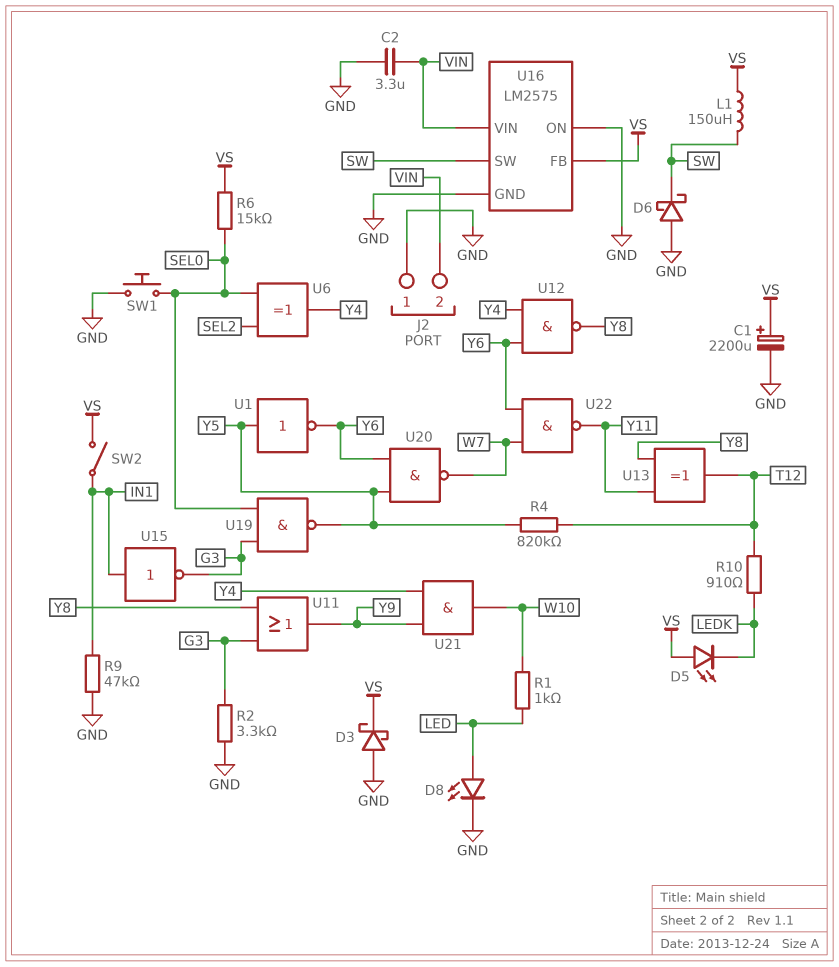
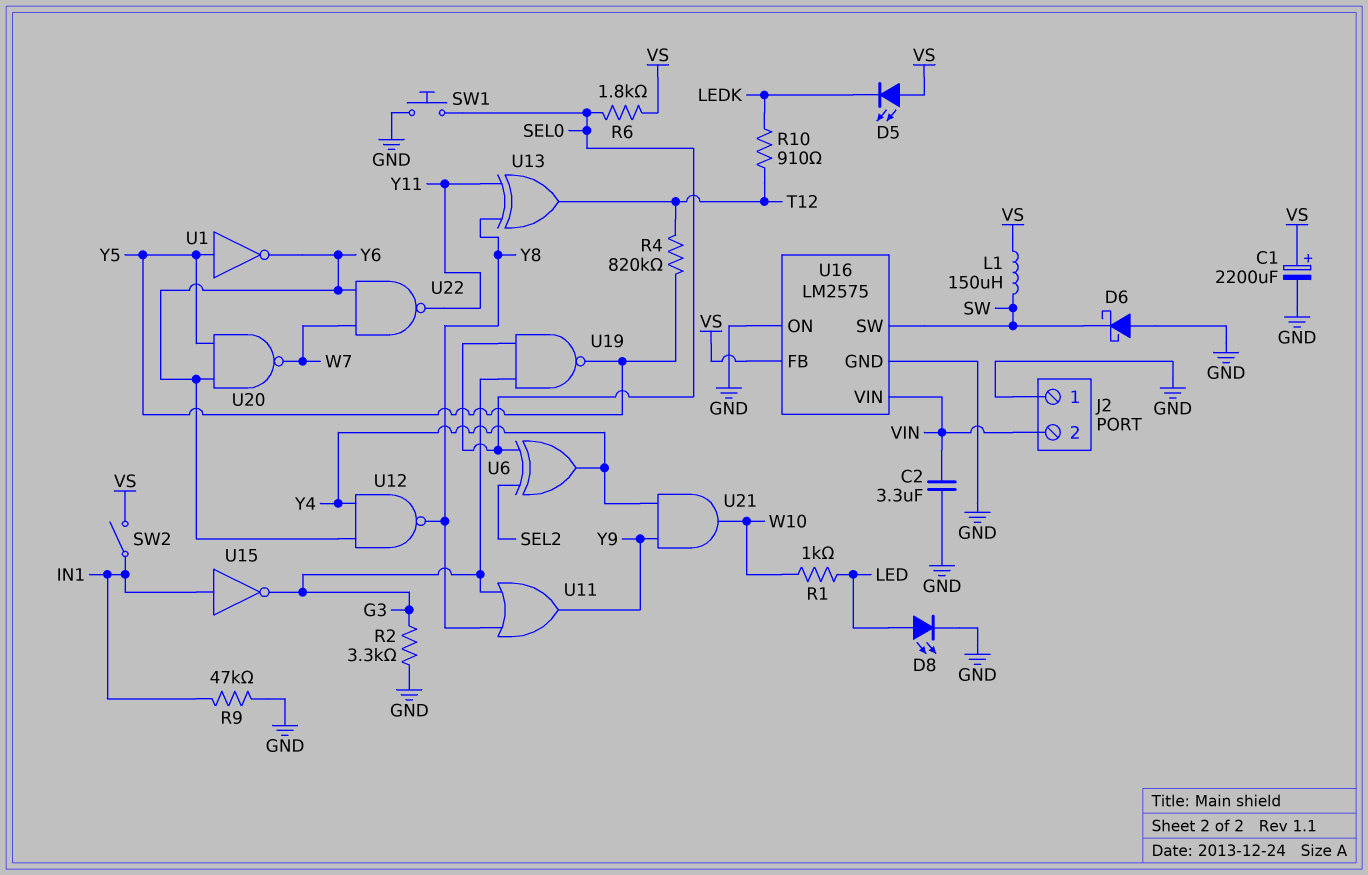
D3: schottky (A GND, K VS) -> none
R6: 15k (SEL0, VS) -> 1.8k (SEL0, VS)

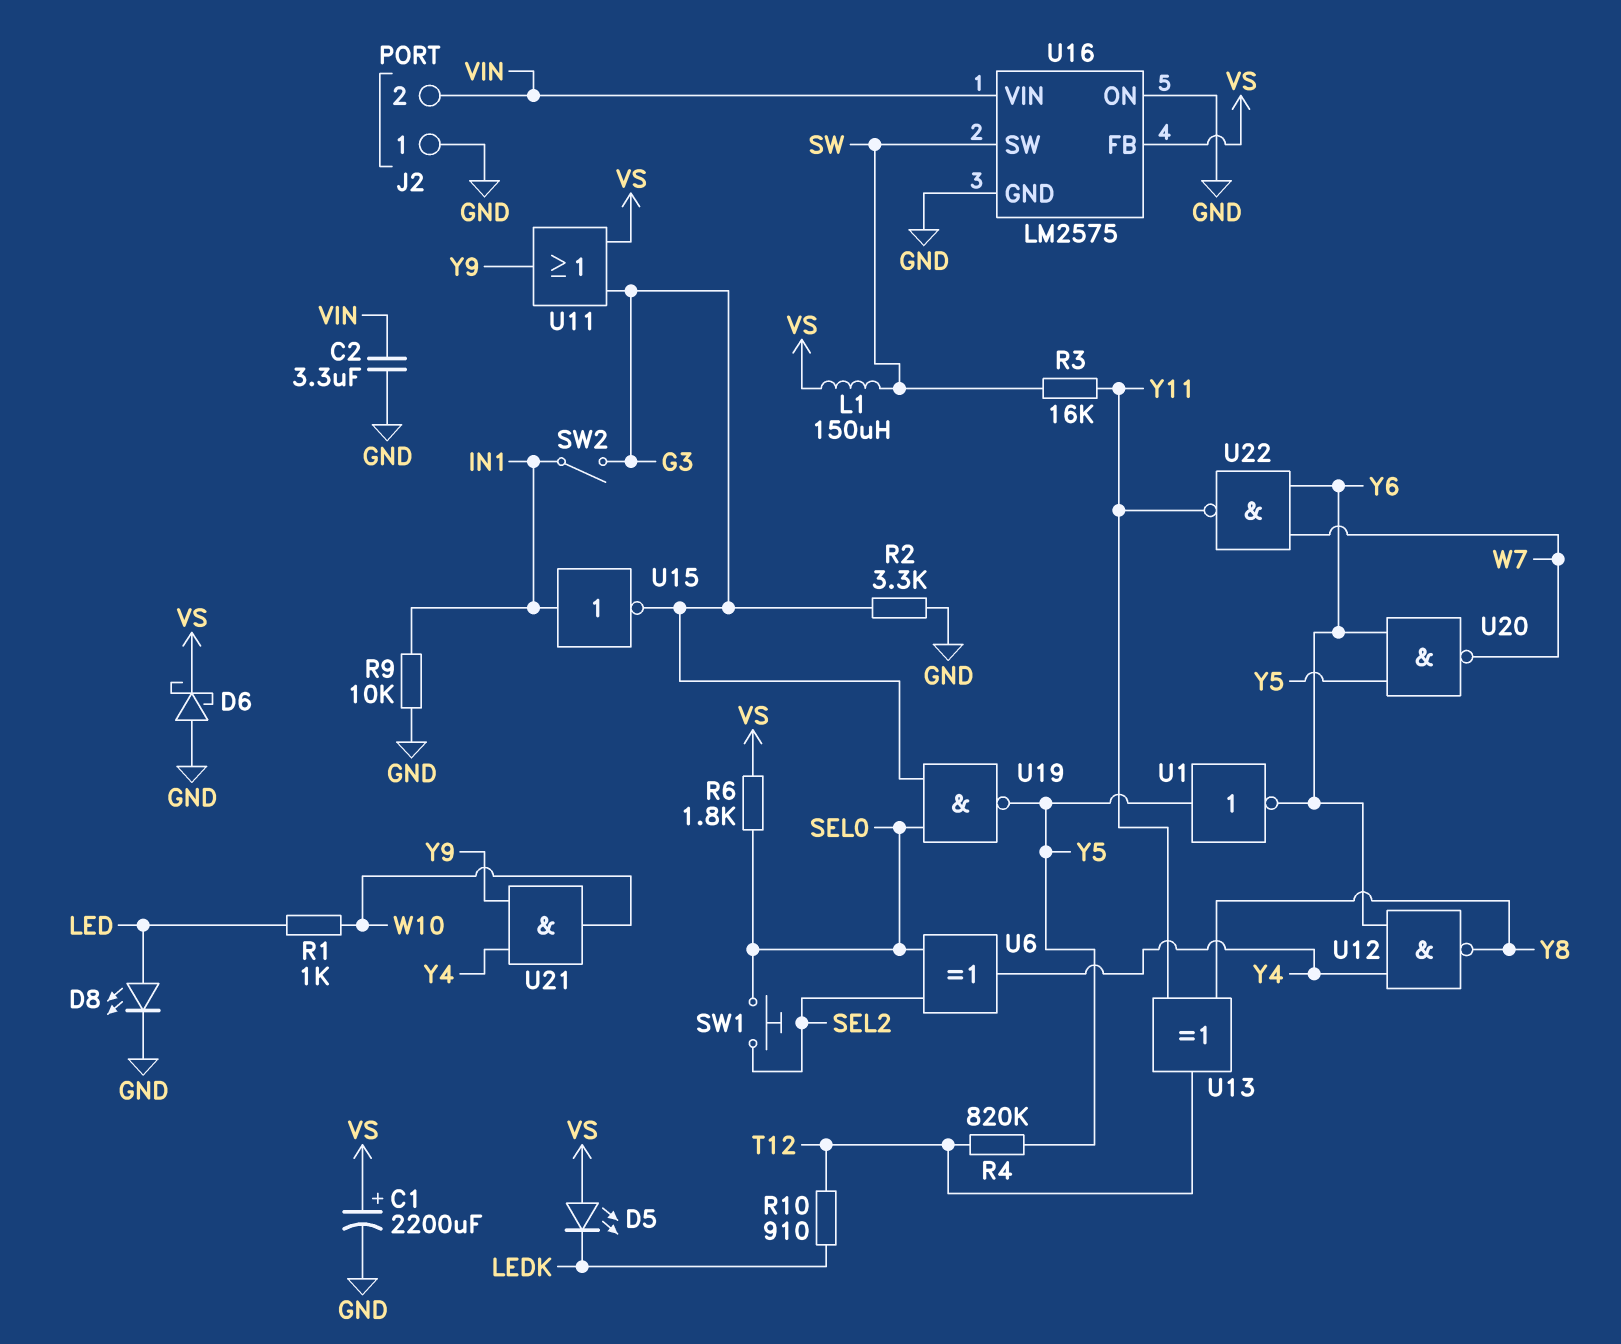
D6: schottky (A GND, K SW) -> schottky (A GND, K VS)
R3: none -> 16k (SW, Y11)
R9: 47k (GND, IN1) -> 10k (GND, IN1)
SW1: button (GND, SEL0) -> button (SEL0, SEL2)
SW2: switch (IN1, VS) -> switch (G3, IN1)
U11: OR (in G3, in Y8, out Y9) -> OR (in G3, in VS, out Y9)

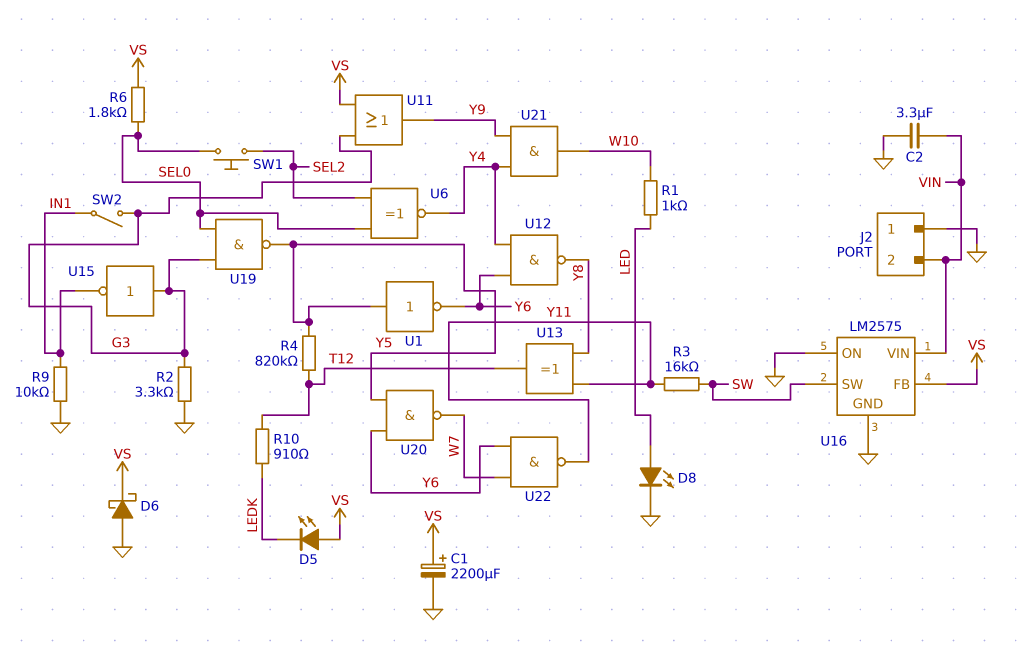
L1: 150uH (SW, VS) -> none
U6: XOR (in SEL0, in SEL2, out Y4) -> XNOR (in SEL0, in SEL2, out Y4)
U15: NOT (in IN1, out G3) -> NOT (in G3, out IN1)

